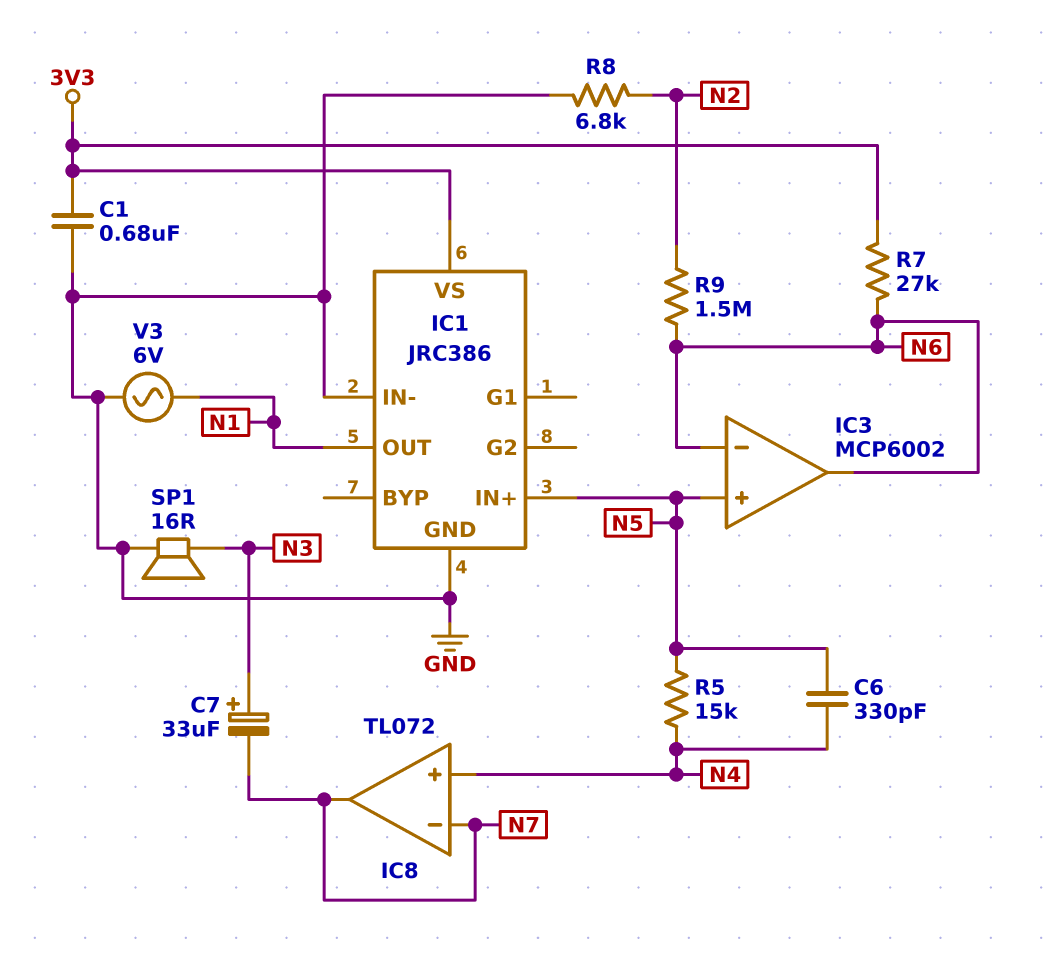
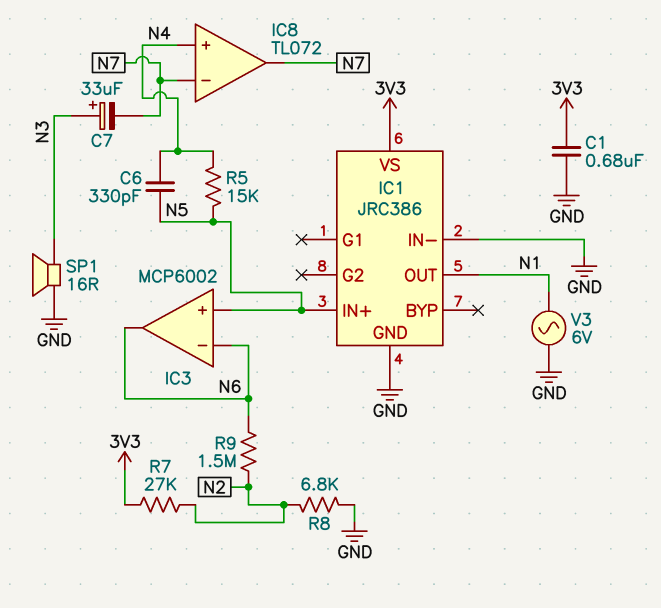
R7: 27k (3V3, N6) -> 27k (3V3, N2)

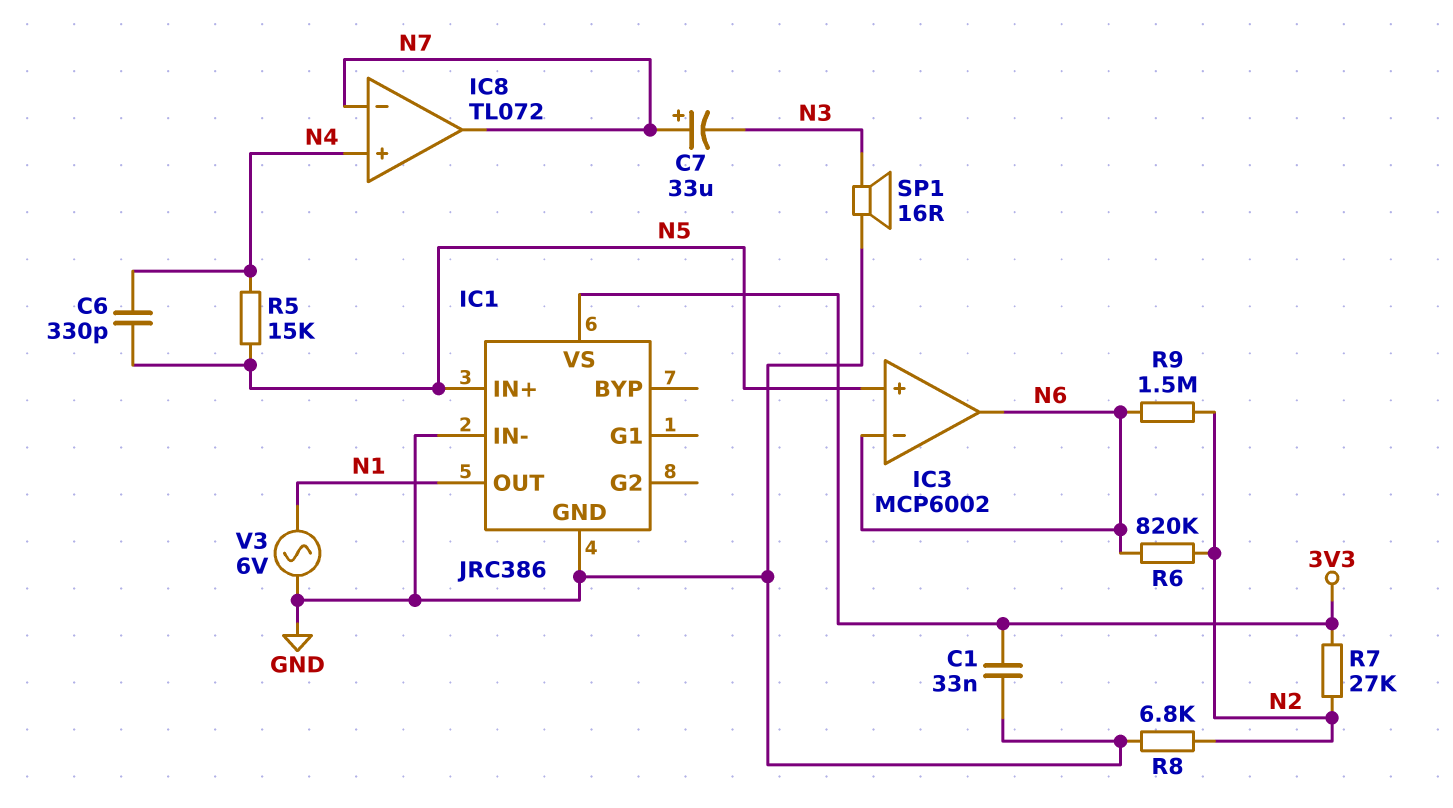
C1: 680nF (3V3, GND) -> 33nF (3V3, GND)
C7: 33uF (plus N3, minus N7) -> 33uF (plus N7, minus N3)
R6: none -> 820k (N2, N6)

